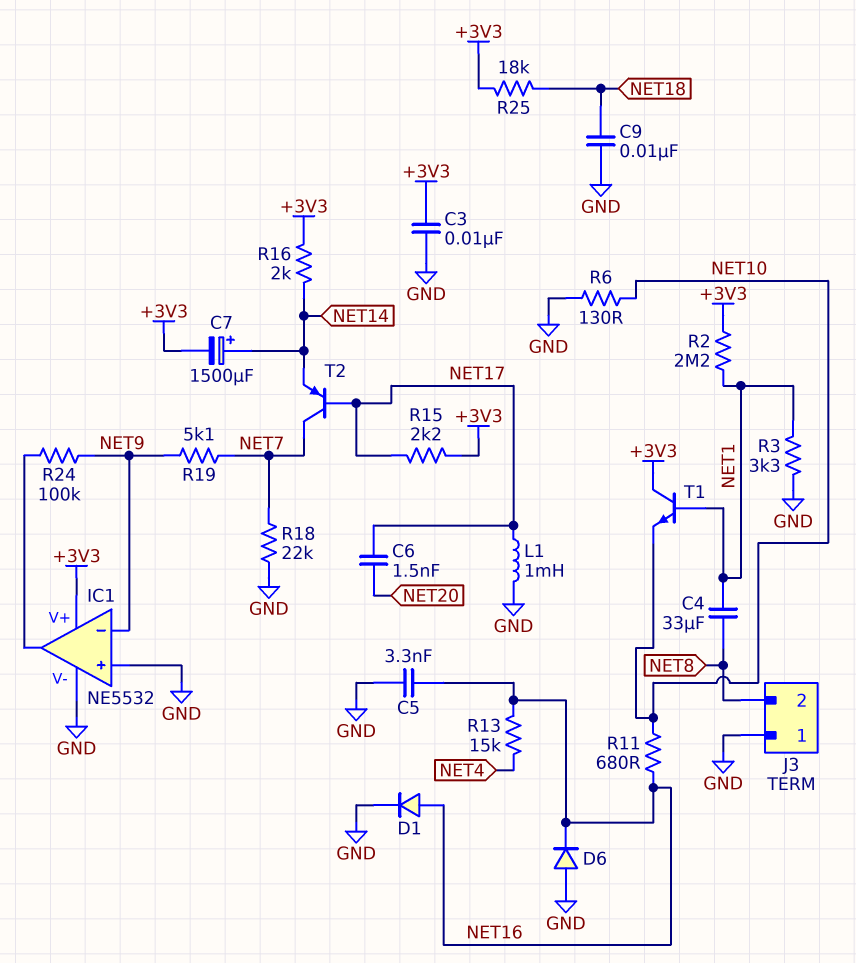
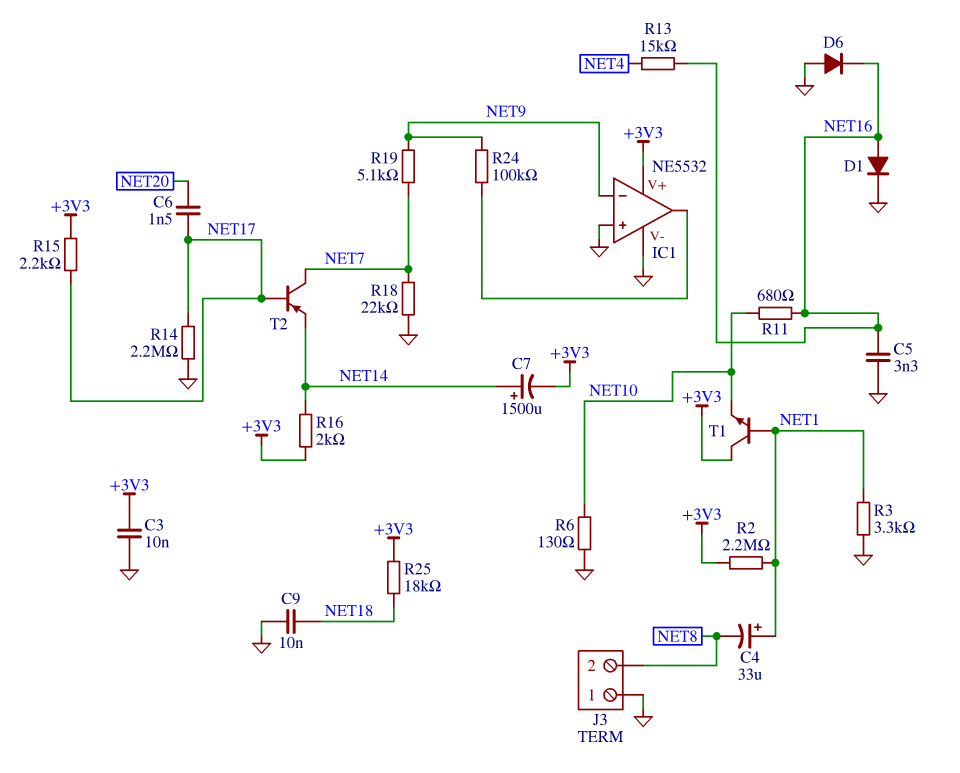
C4: 33uF (NET1, NET8) -> 33uF (plus NET1, minus NET8)
L1: 1mH (GND, NET17) -> none
R14: none -> 2.2M (GND, NET17)

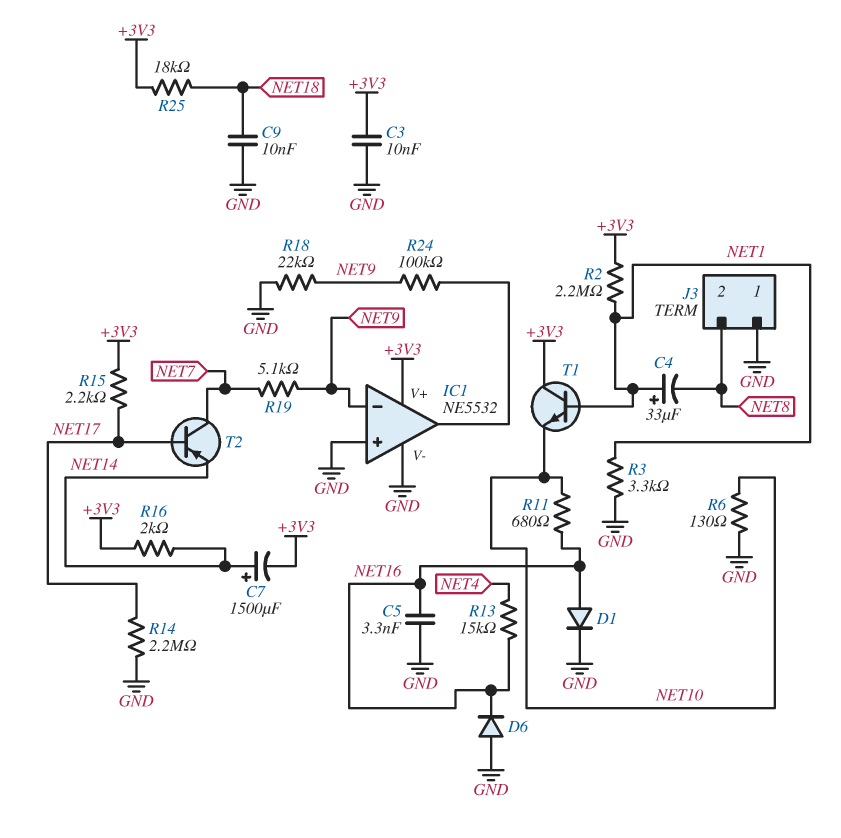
C6: 1.5nF (NET17, NET20) -> none
R18: 22k (GND, NET7) -> 22k (GND, NET9)

